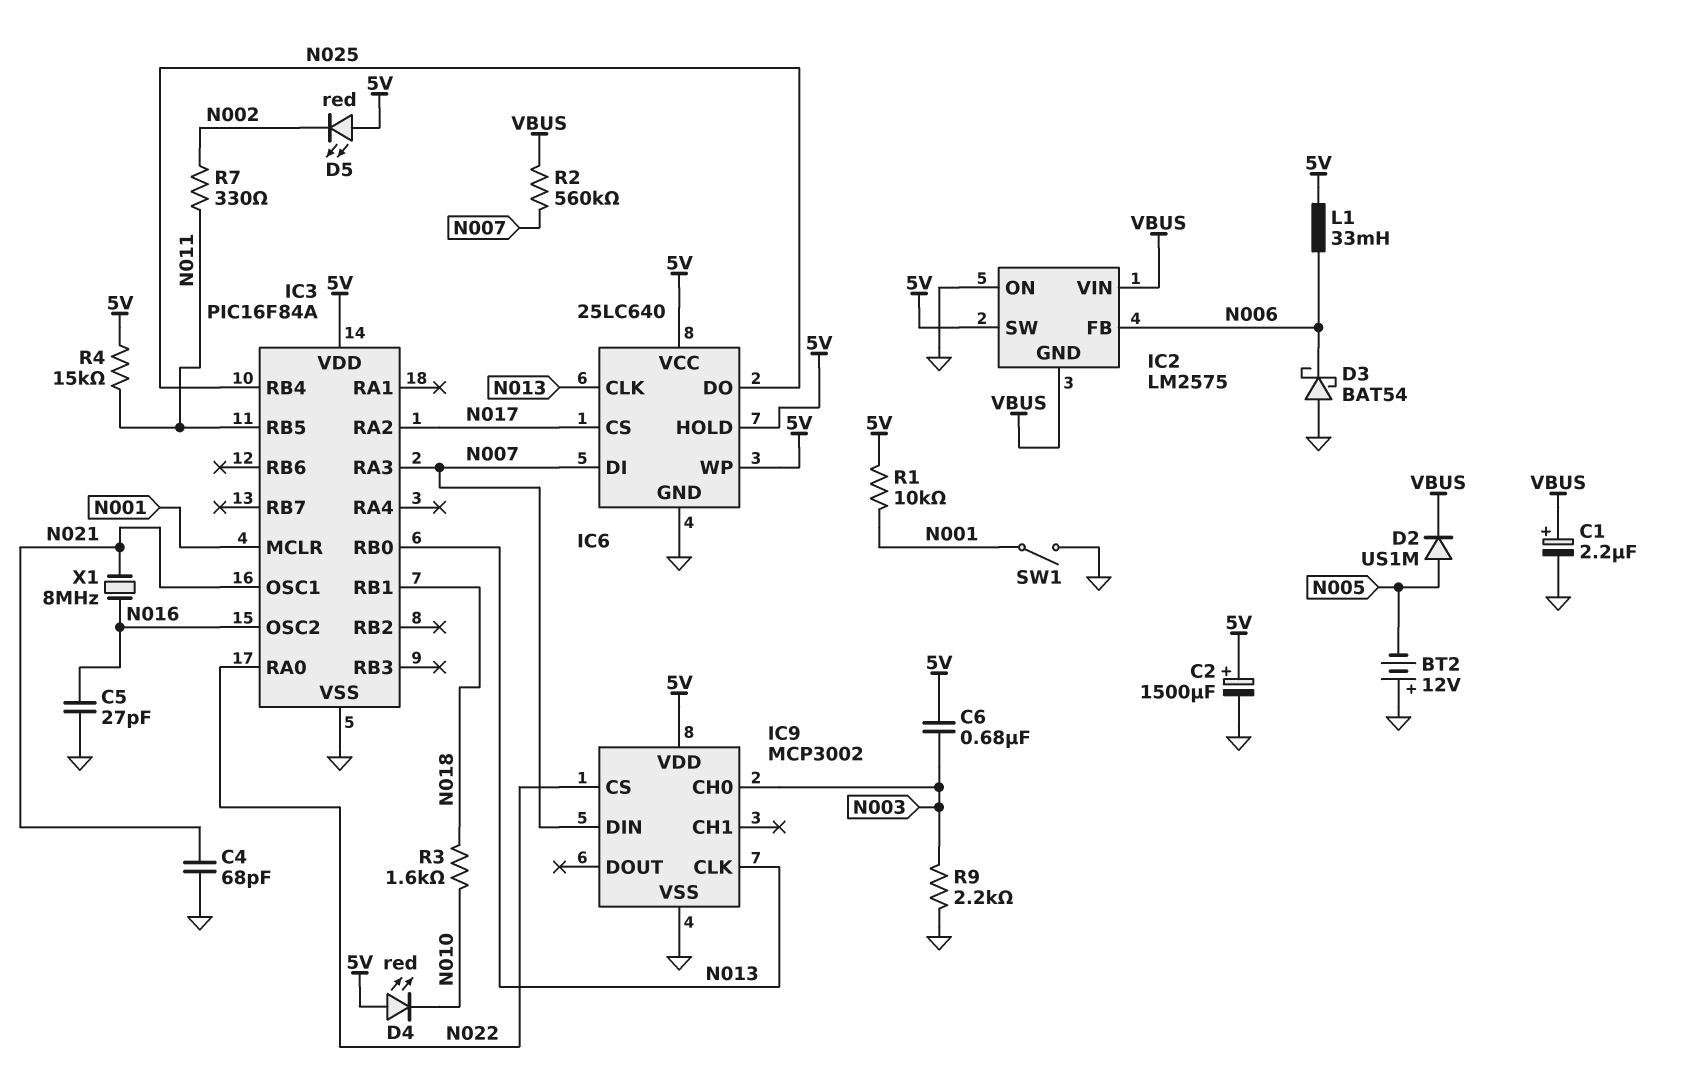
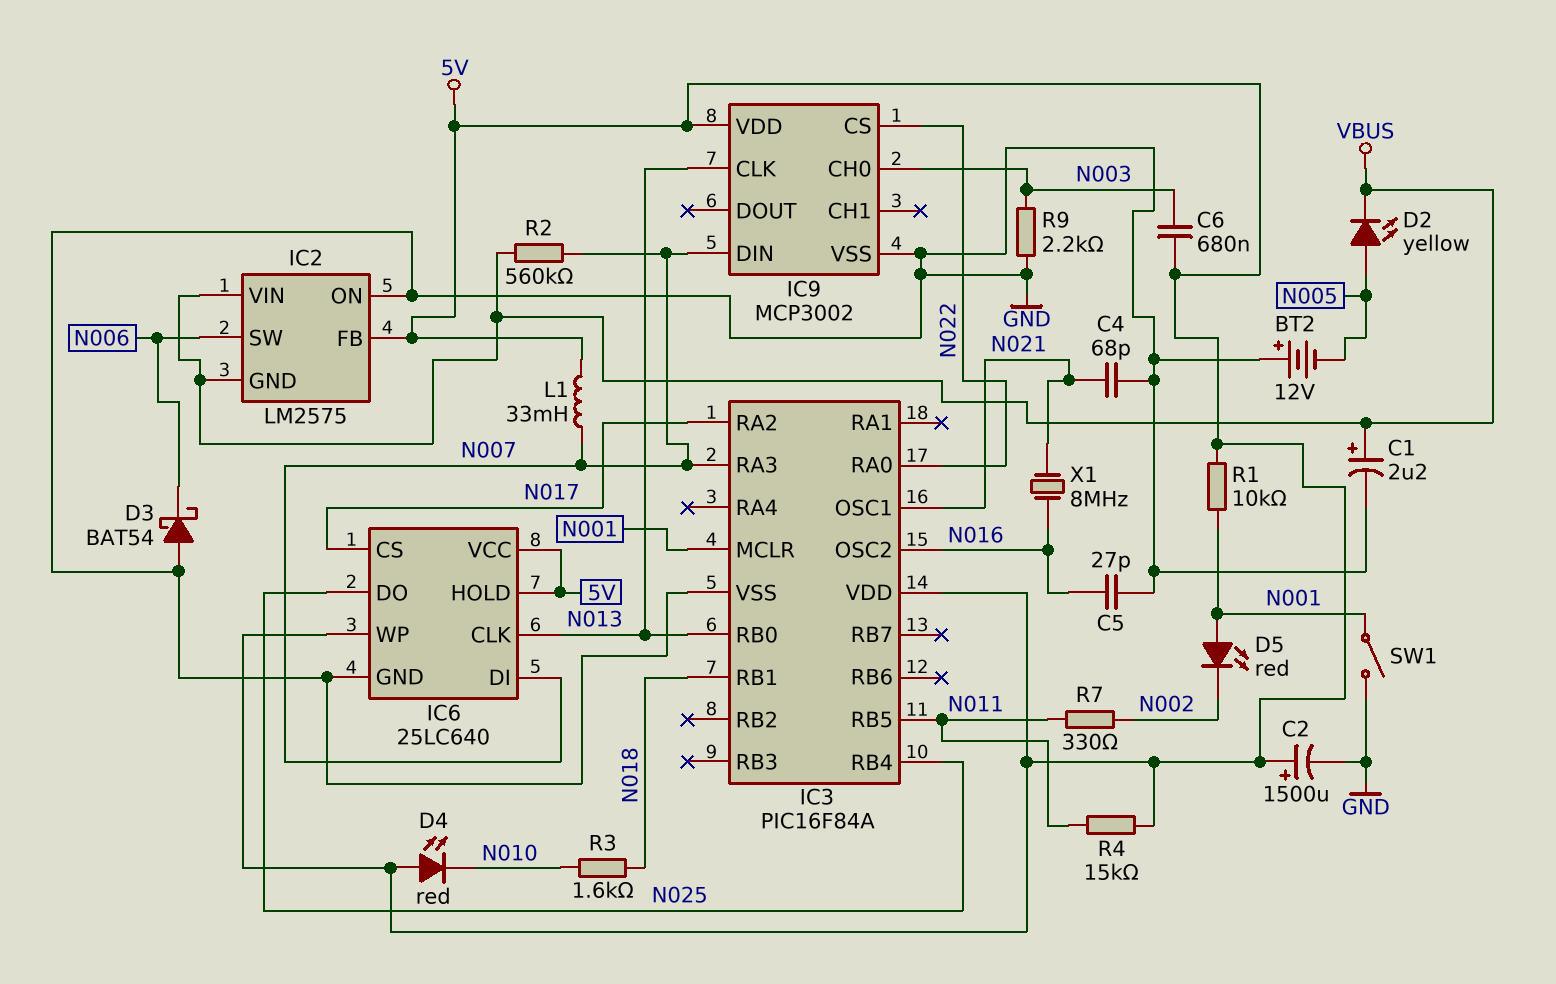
D2: diode US1M (A N005, K VBUS) -> LED yellow (A N005, K VBUS)
D5: LED red (A 5V, K N002) -> LED red (A N001, K N002)
IC2 pin FB: N006 -> 5V
IC2 pin SW: 5V -> N006
L1: 33mH (5V, N006) -> 33mH (5V, N007)

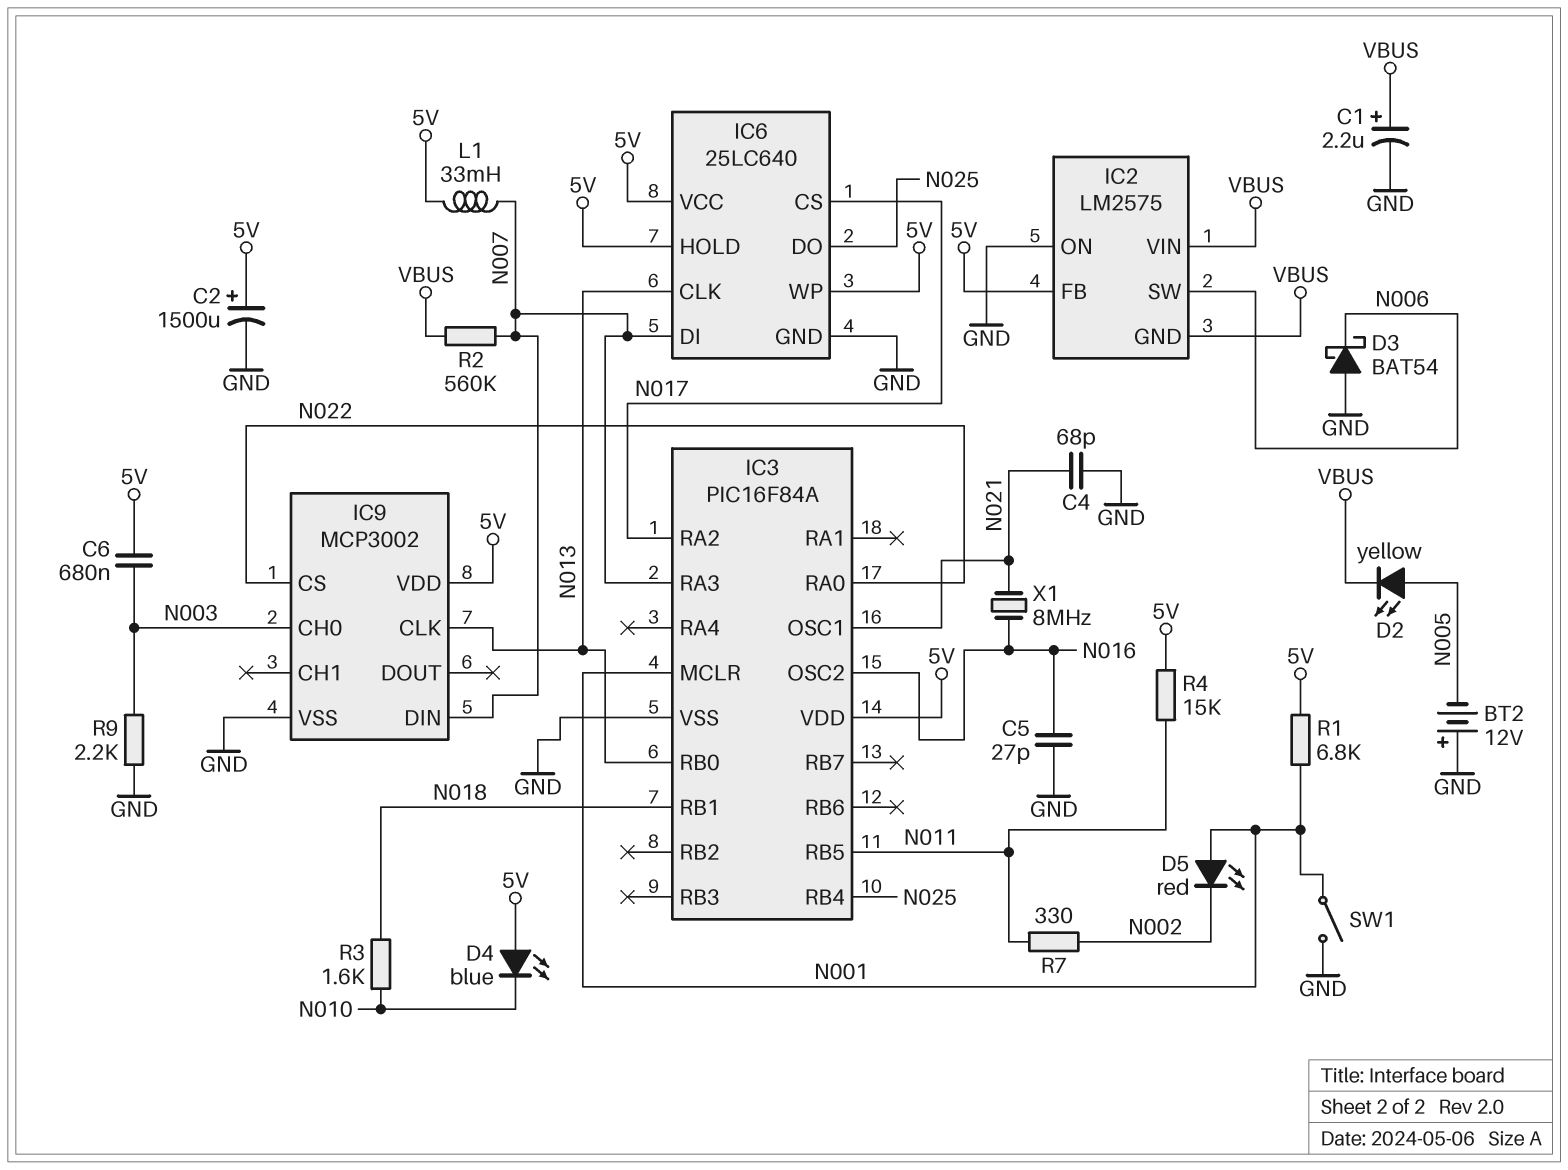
D4: LED red (A 5V, K N010) -> LED blue (A 5V, K N010)
R1: 10k (5V, N001) -> 6.8k (5V, N001)

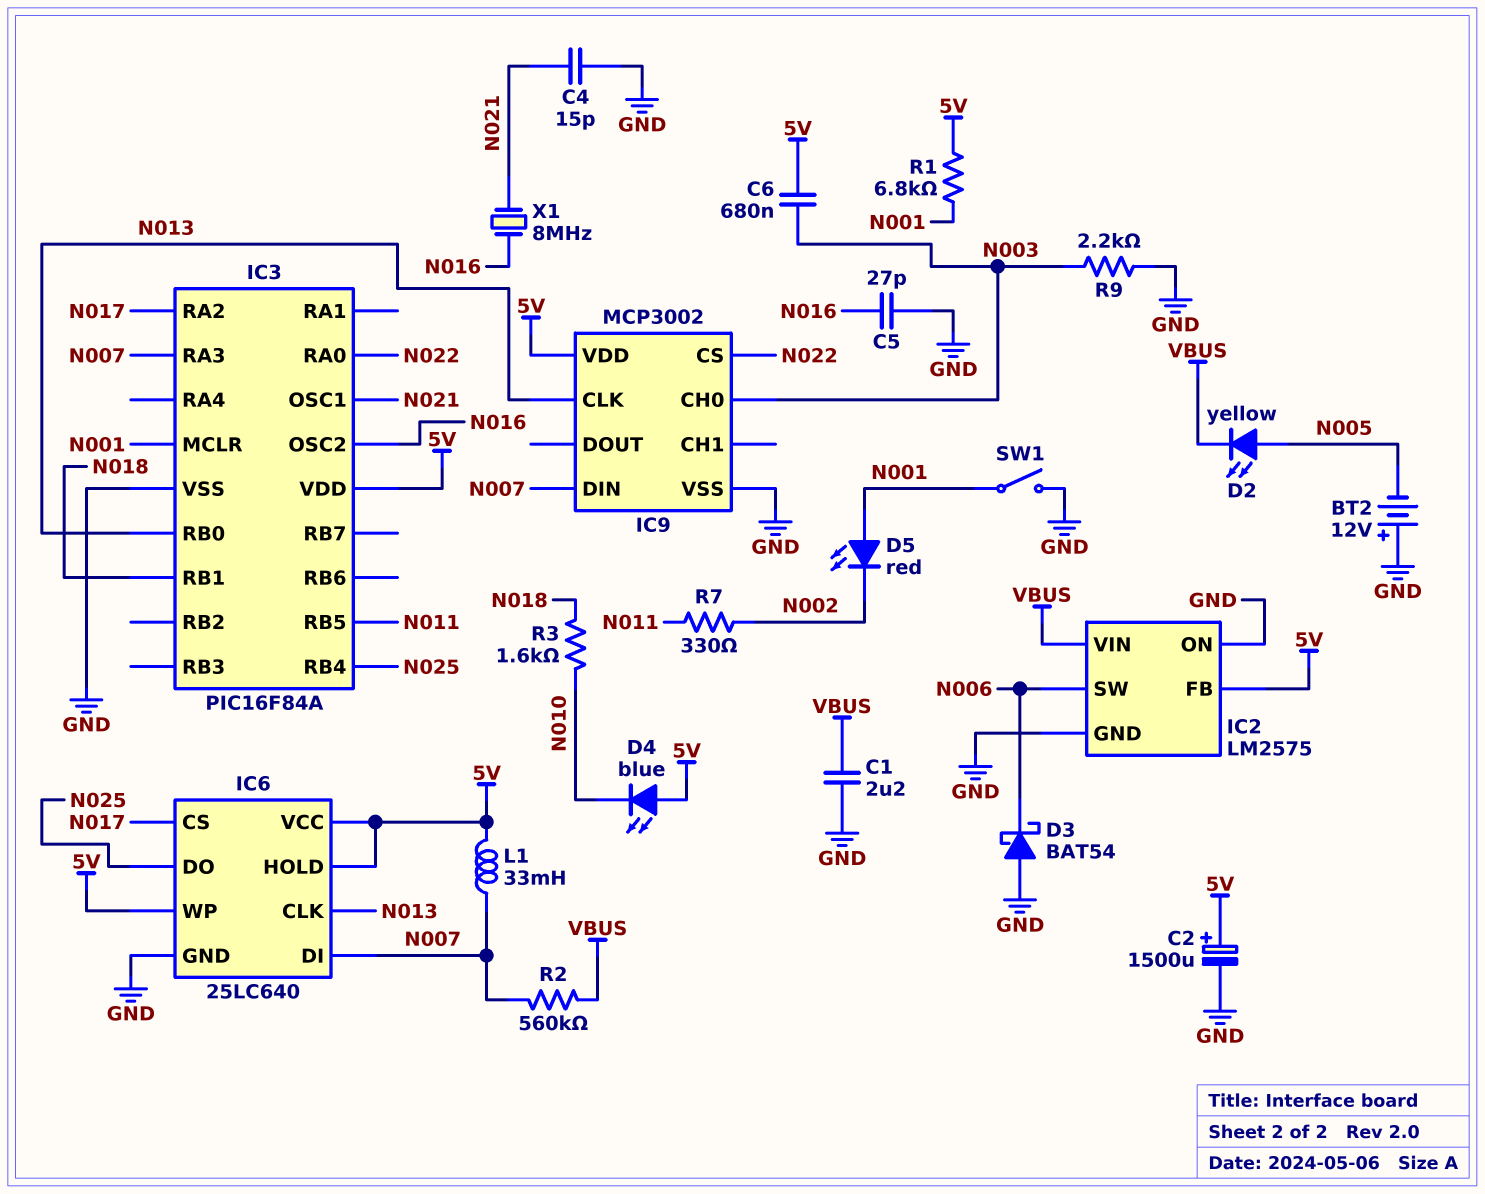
C1: 2.2uF (plus VBUS, minus GND) -> 2.2uF (GND, VBUS)
C4: 68pF (GND, N021) -> 15pF (GND, N021)
IC2 pin GND: VBUS -> GND
R4: 15k (5V, N011) -> none

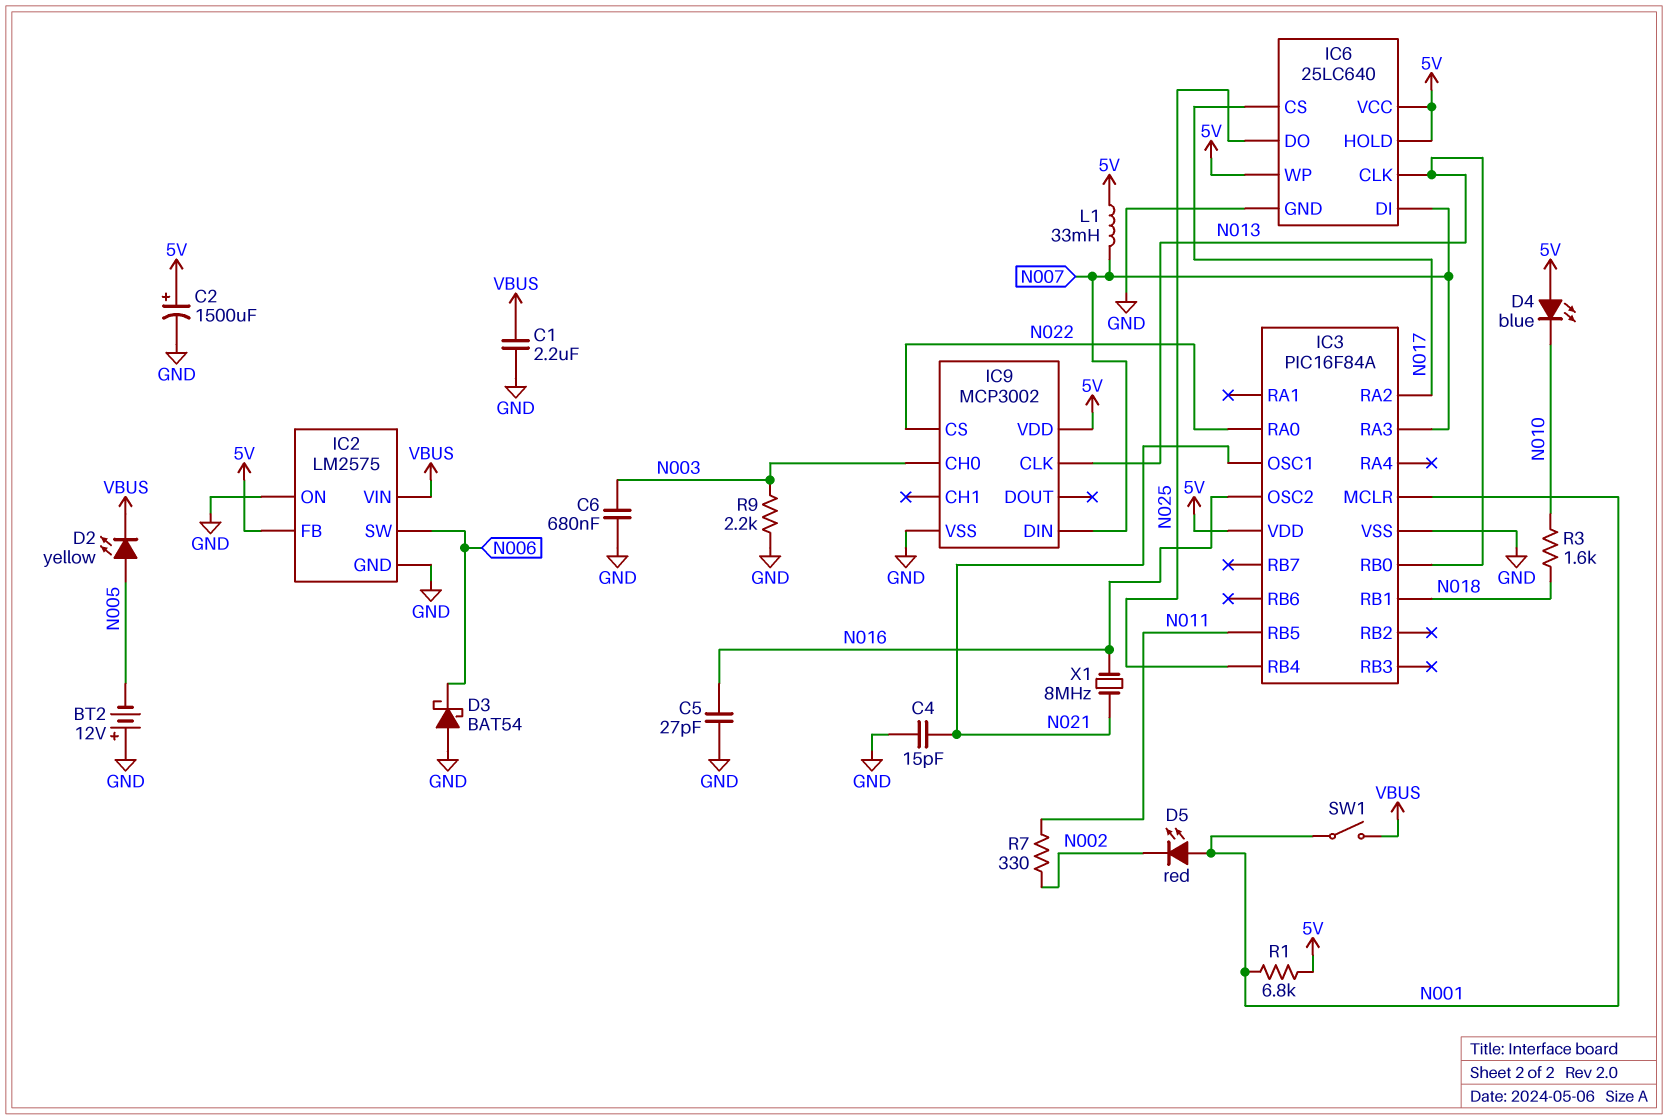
C6: 680nF (5V, N003) -> 680nF (GND, N003)
R2: 560k (N007, VBUS) -> none
SW1: switch (GND, N001) -> switch (N001, VBUS)

